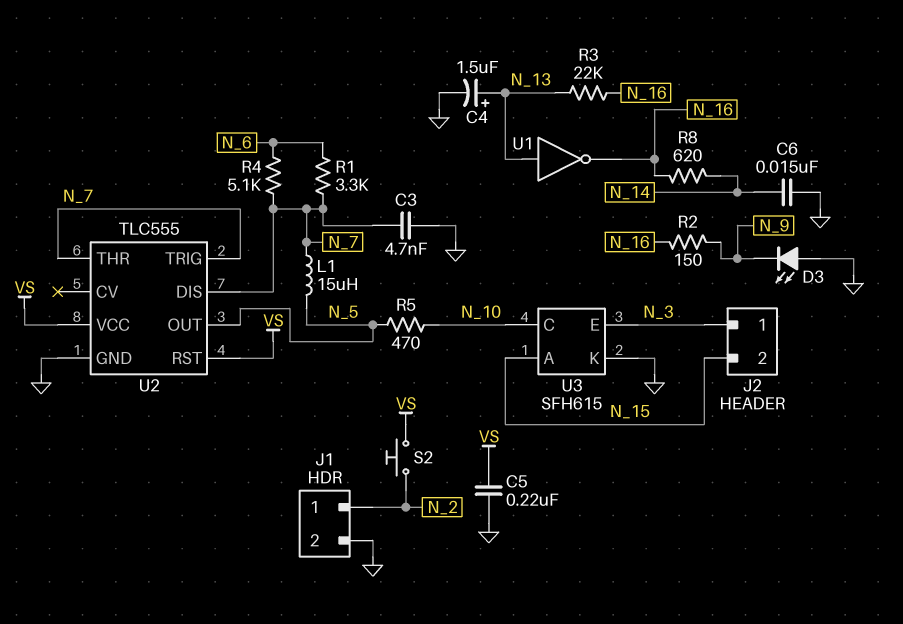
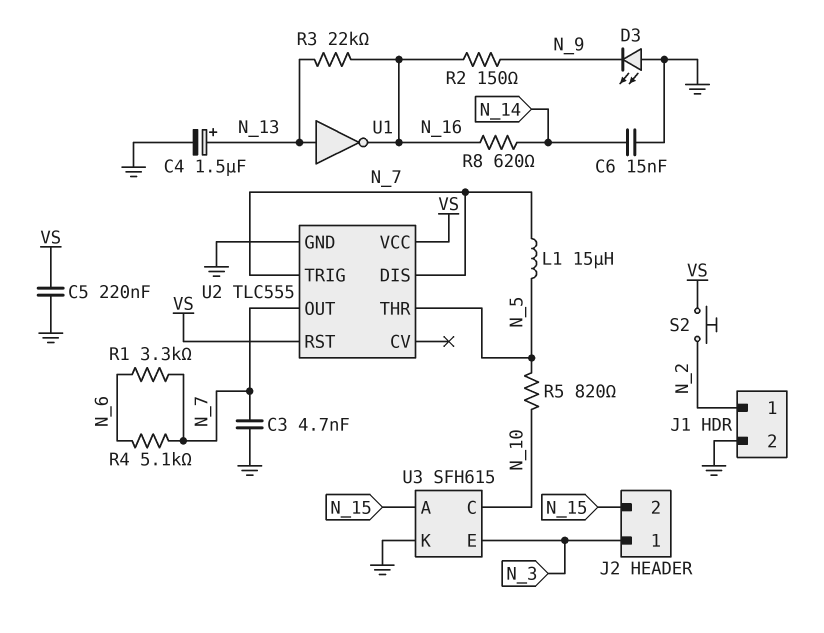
R5: 470 (N_5, N_10) -> 820 (N_5, N_10)
U2 pin OUT: N_5 -> N_7
U2 pin THR: N_7 -> N_5

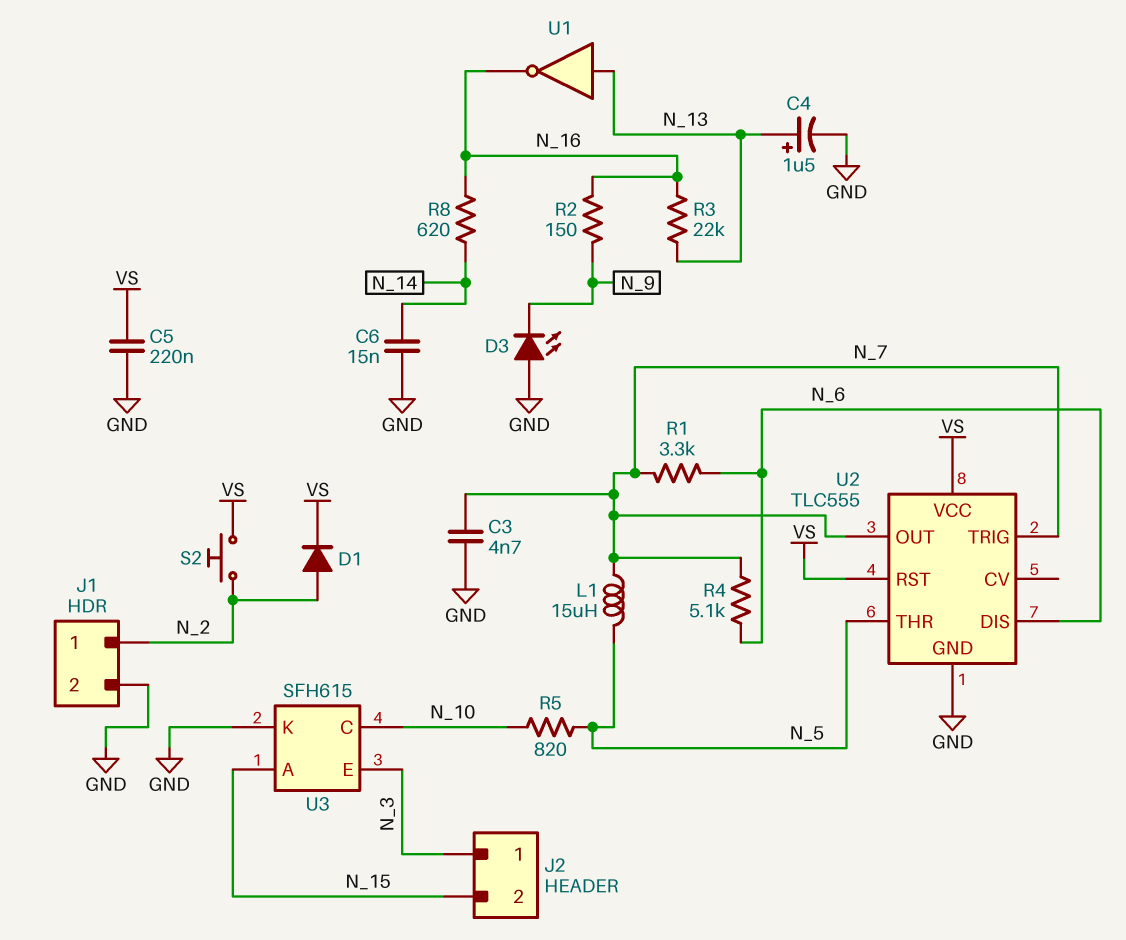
D1: none -> diode (A N_2, K VS)
U2 pin DIS: N_7 -> N_6

